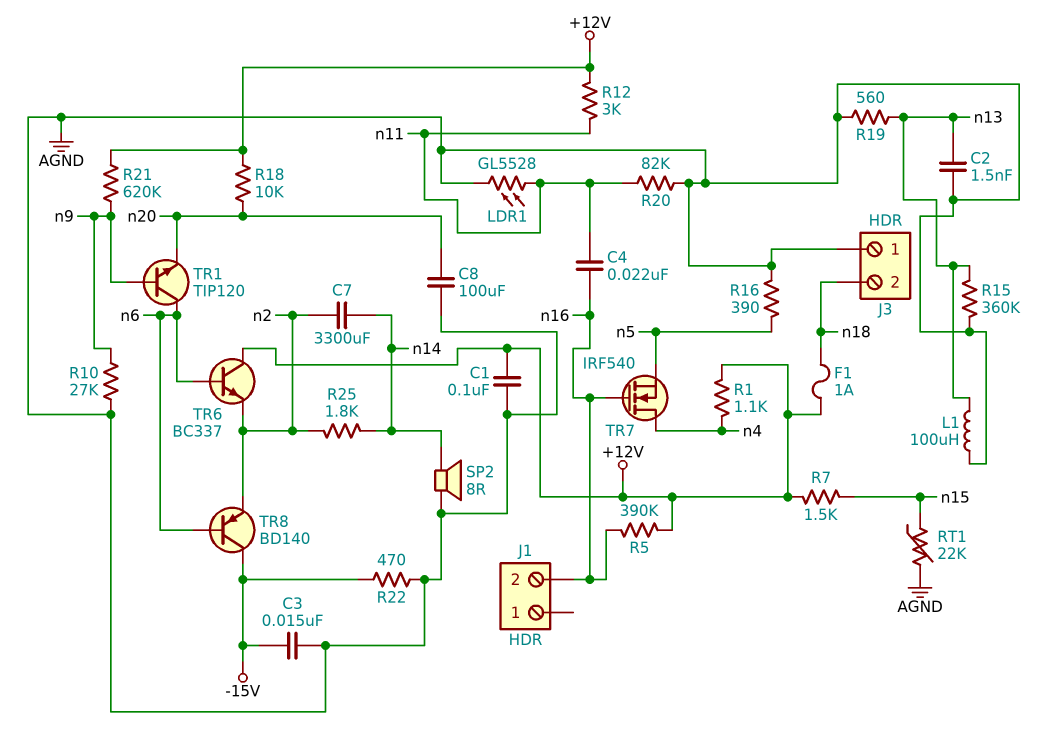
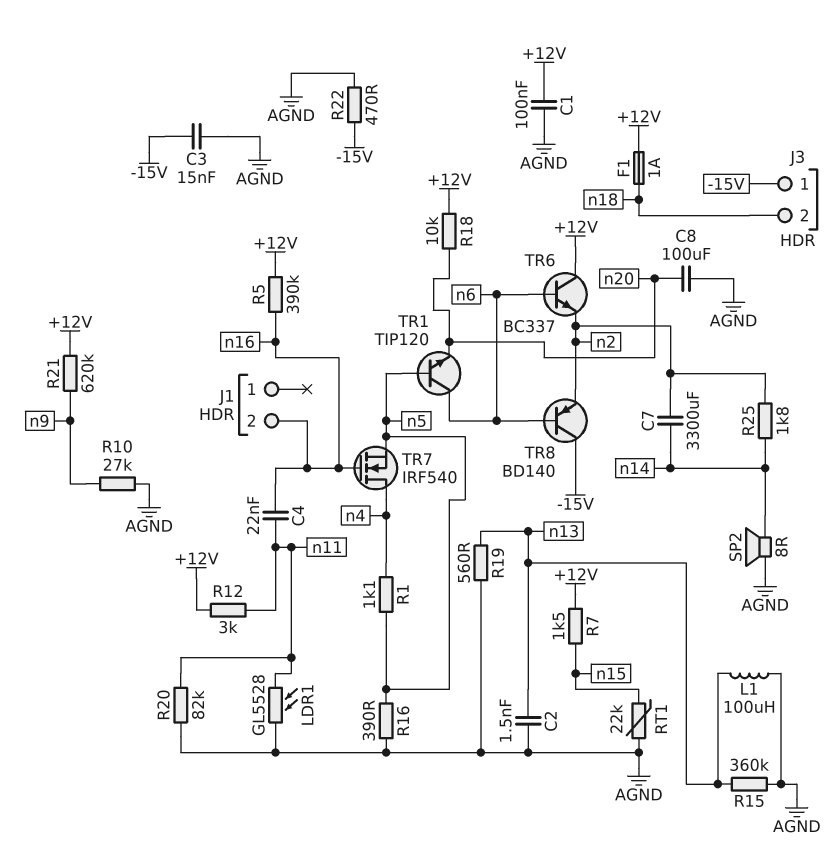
J3 pin 1: AGND -> -15V
R1: 1.1k (+12V, n4) -> 1.1k (n4, n5)
TR1: NPN TIP120 (B n9, C n6, E n20) -> NPN TIP120 (B n5, C n6, E n20)

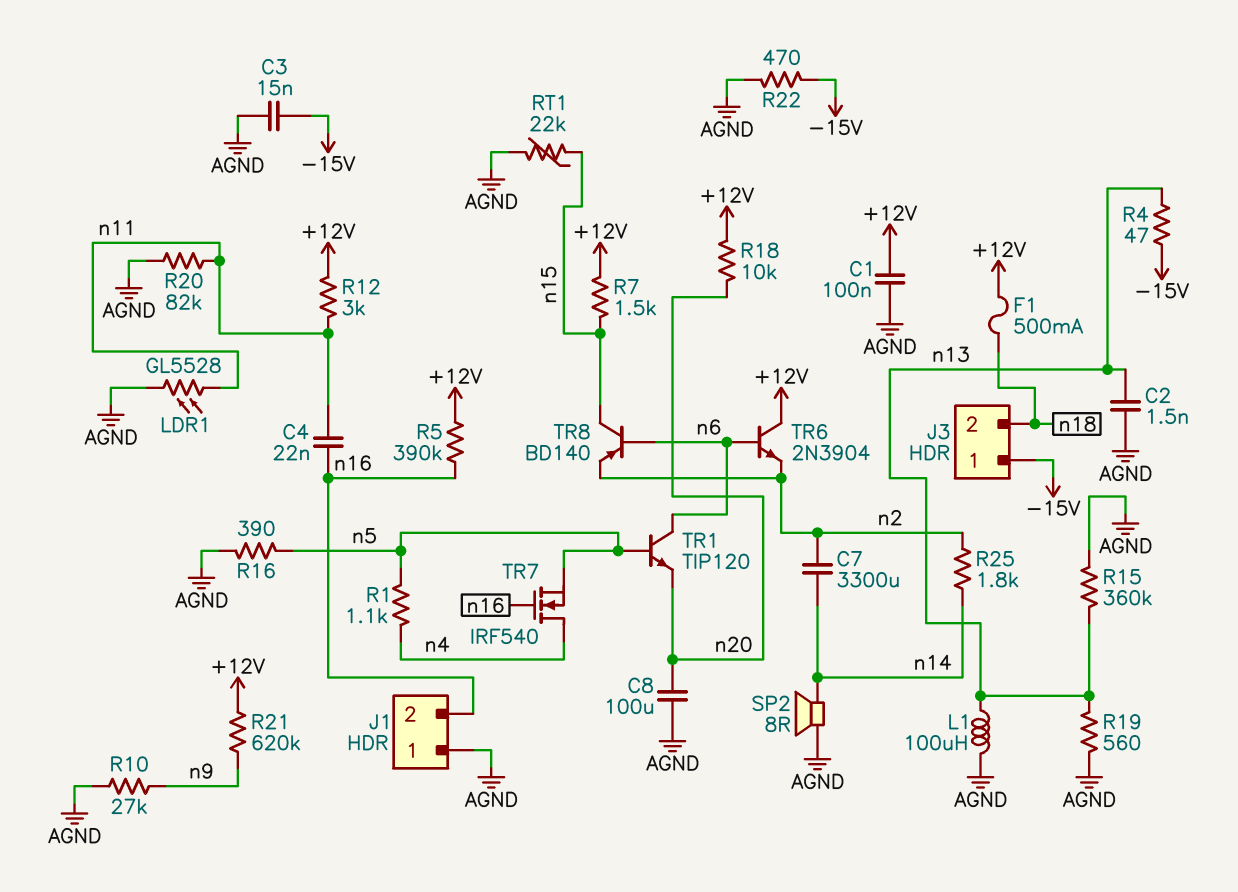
F1: 1A (+12V, n18) -> 500mA (+12V, n18)
J1 pin 1: none -> AGND
R4: none -> 47 (-15V, n13)
TR6: NPN BC337 (B n6, C +12V, E n2) -> NPN 2N3904 (B n6, C +12V, E n2)
TR8: PNP BD140 (B n6, C -15V, E n2) -> PNP BD140 (B n6, C n15, E n2)

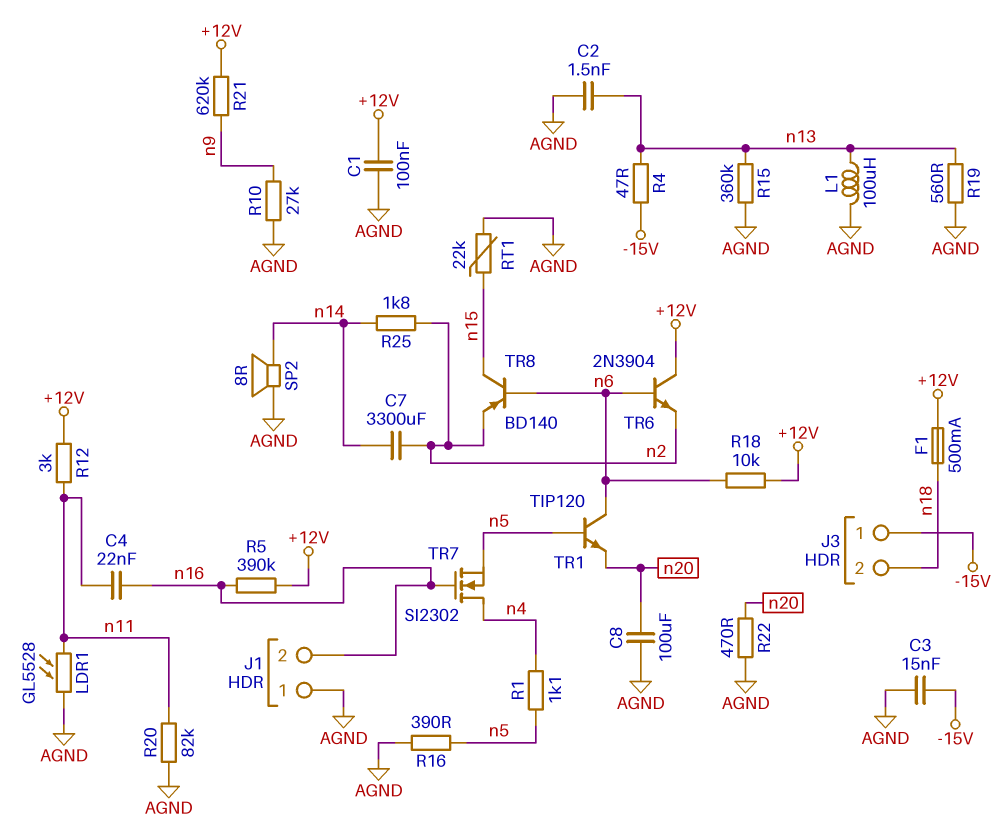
R7: 1.5k (+12V, n15) -> none
R18: 10k (+12V, n20) -> 10k (+12V, n6)
R22: 470 (-15V, AGND) -> 470 (AGND, n20)
TR7: NMOS IRF540 (G n16, D n4, S n5) -> NMOS SI2302 (G n16, D n4, S n5)

